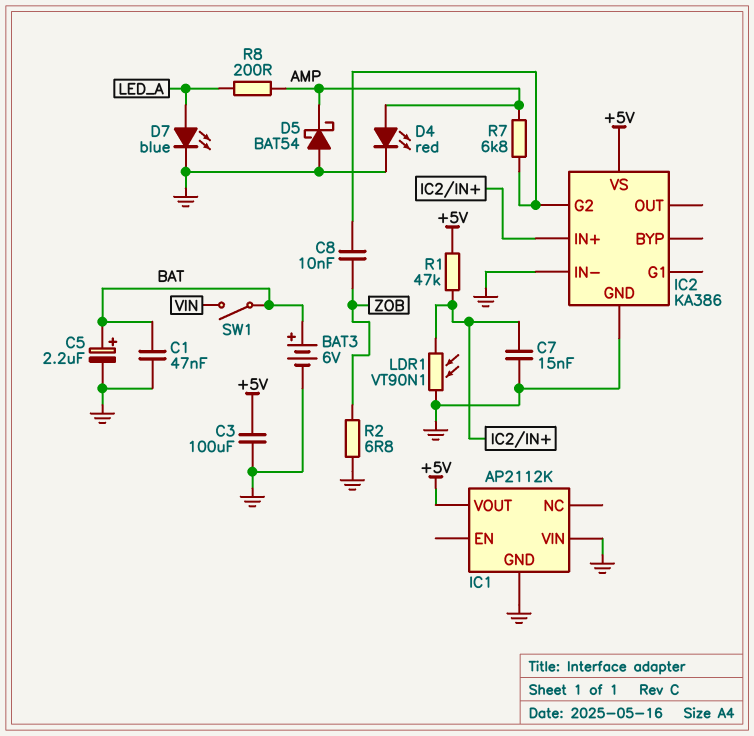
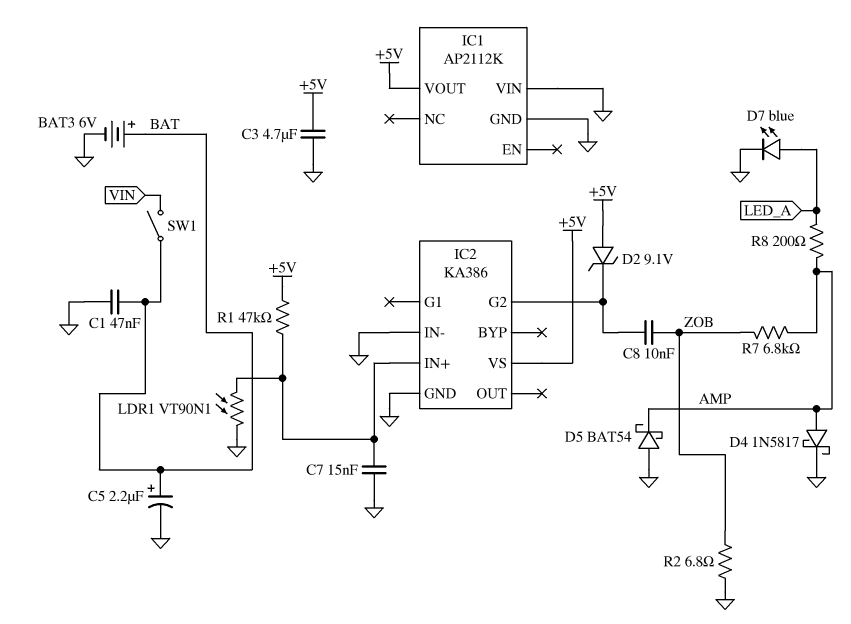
C3: 100uF (+5V, GND) -> 4.7uF (+5V, GND)
D2: none -> zener 9.1V (A +5V, K IC2/G2)
D4: LED red (A AMP, K GND) -> schottky 1N5817 (A AMP, K GND)
R7: 6.8k (AMP, IC2/G2) -> 6.8k (AMP, ZOB)

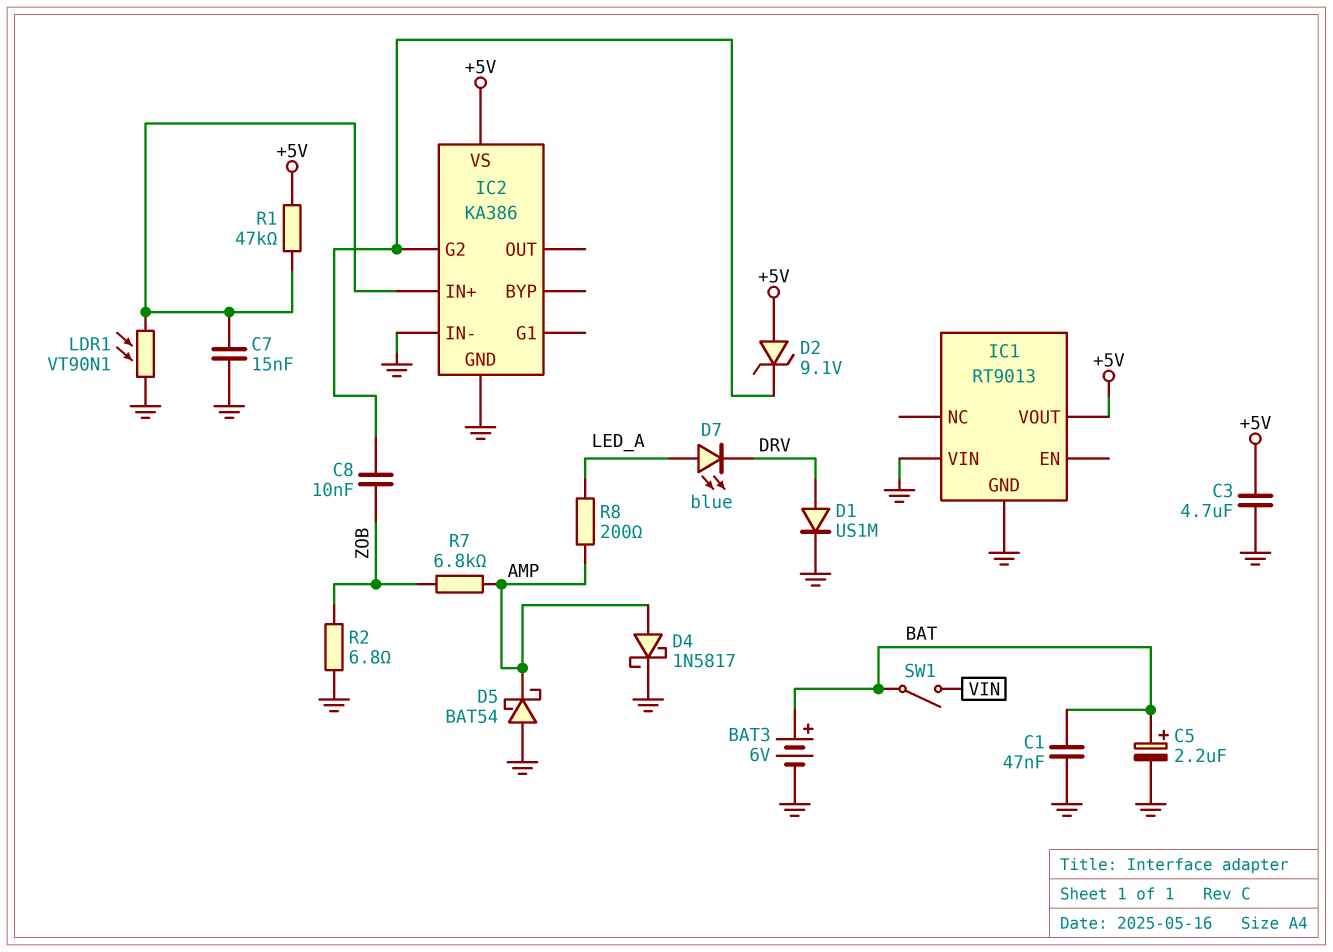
D1: none -> diode US1M (A DRV, K GND)
D7: LED blue (A LED_A, K GND) -> LED blue (A LED_A, K DRV)
IC1: AP2112K -> RT9013

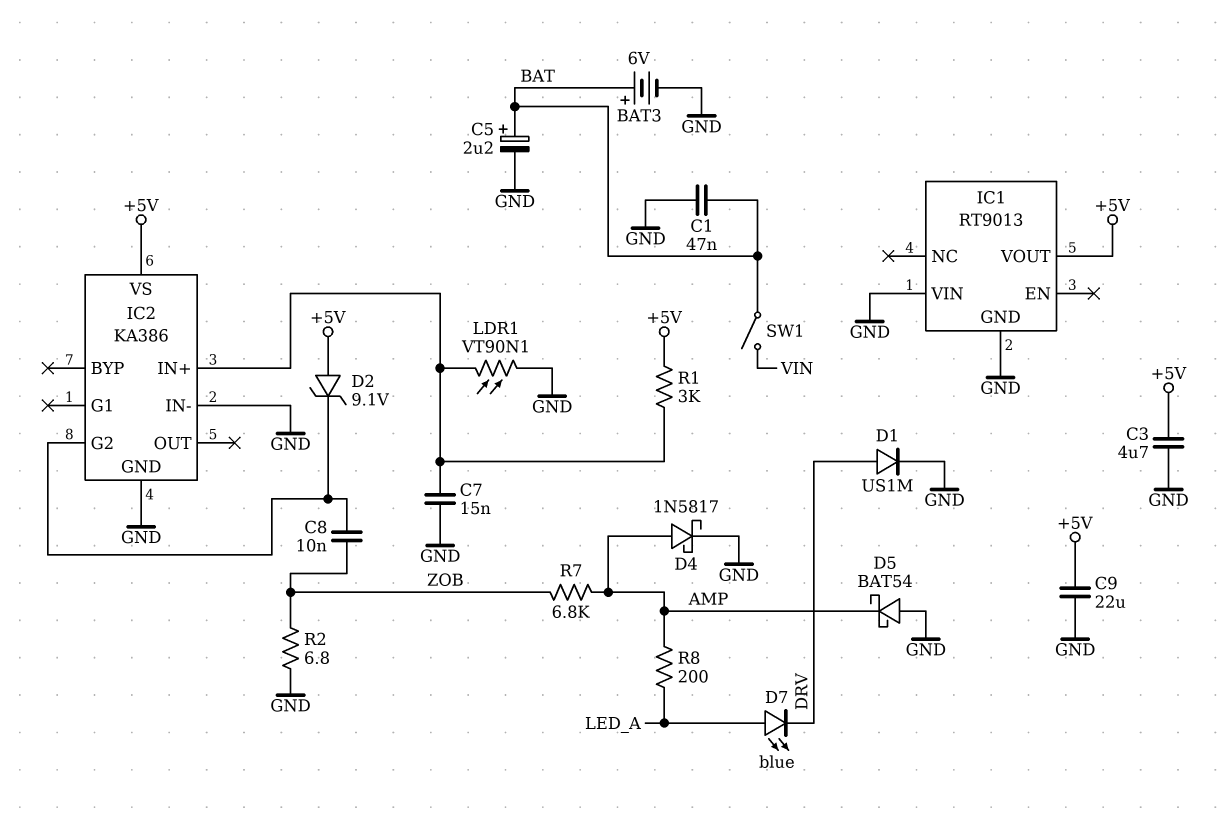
C9: none -> 22uF (+5V, GND)
R1: 47k (+5V, IC2/IN+) -> 3k (+5V, IC2/IN+)

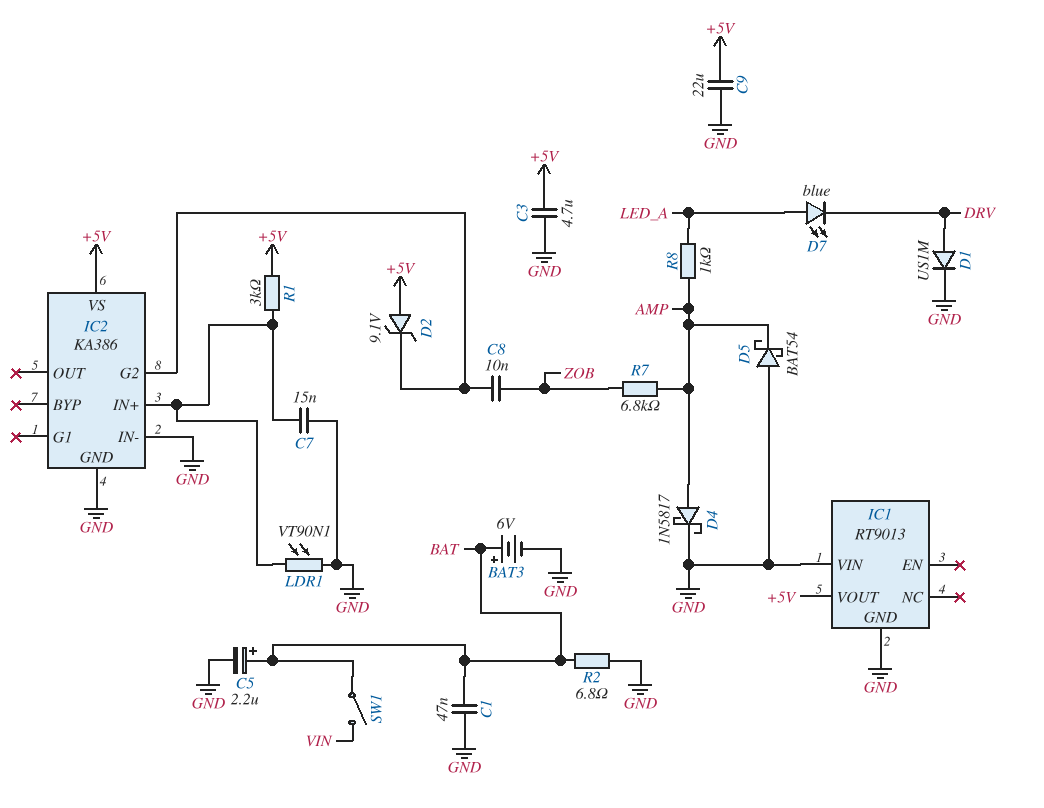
R2: 6.8 (GND, ZOB) -> 6.8 (BAT, GND)
R8: 200 (AMP, LED_A) -> 1k (AMP, LED_A)

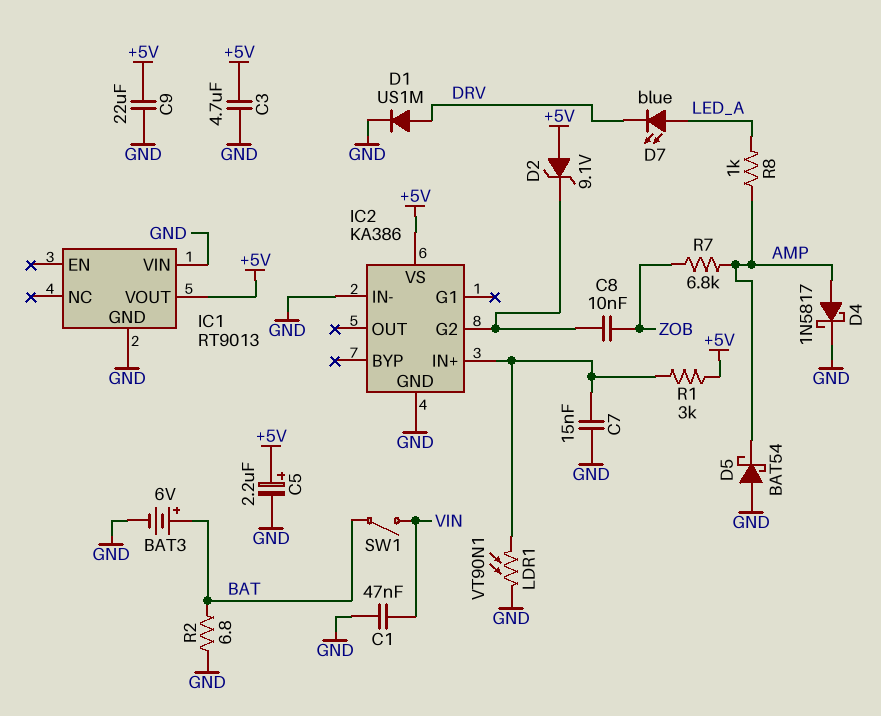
C1: 47nF (BAT, GND) -> 47nF (GND, VIN)
C5: 2.2uF (plus BAT, minus GND) -> 2.2uF (plus +5V, minus GND)

